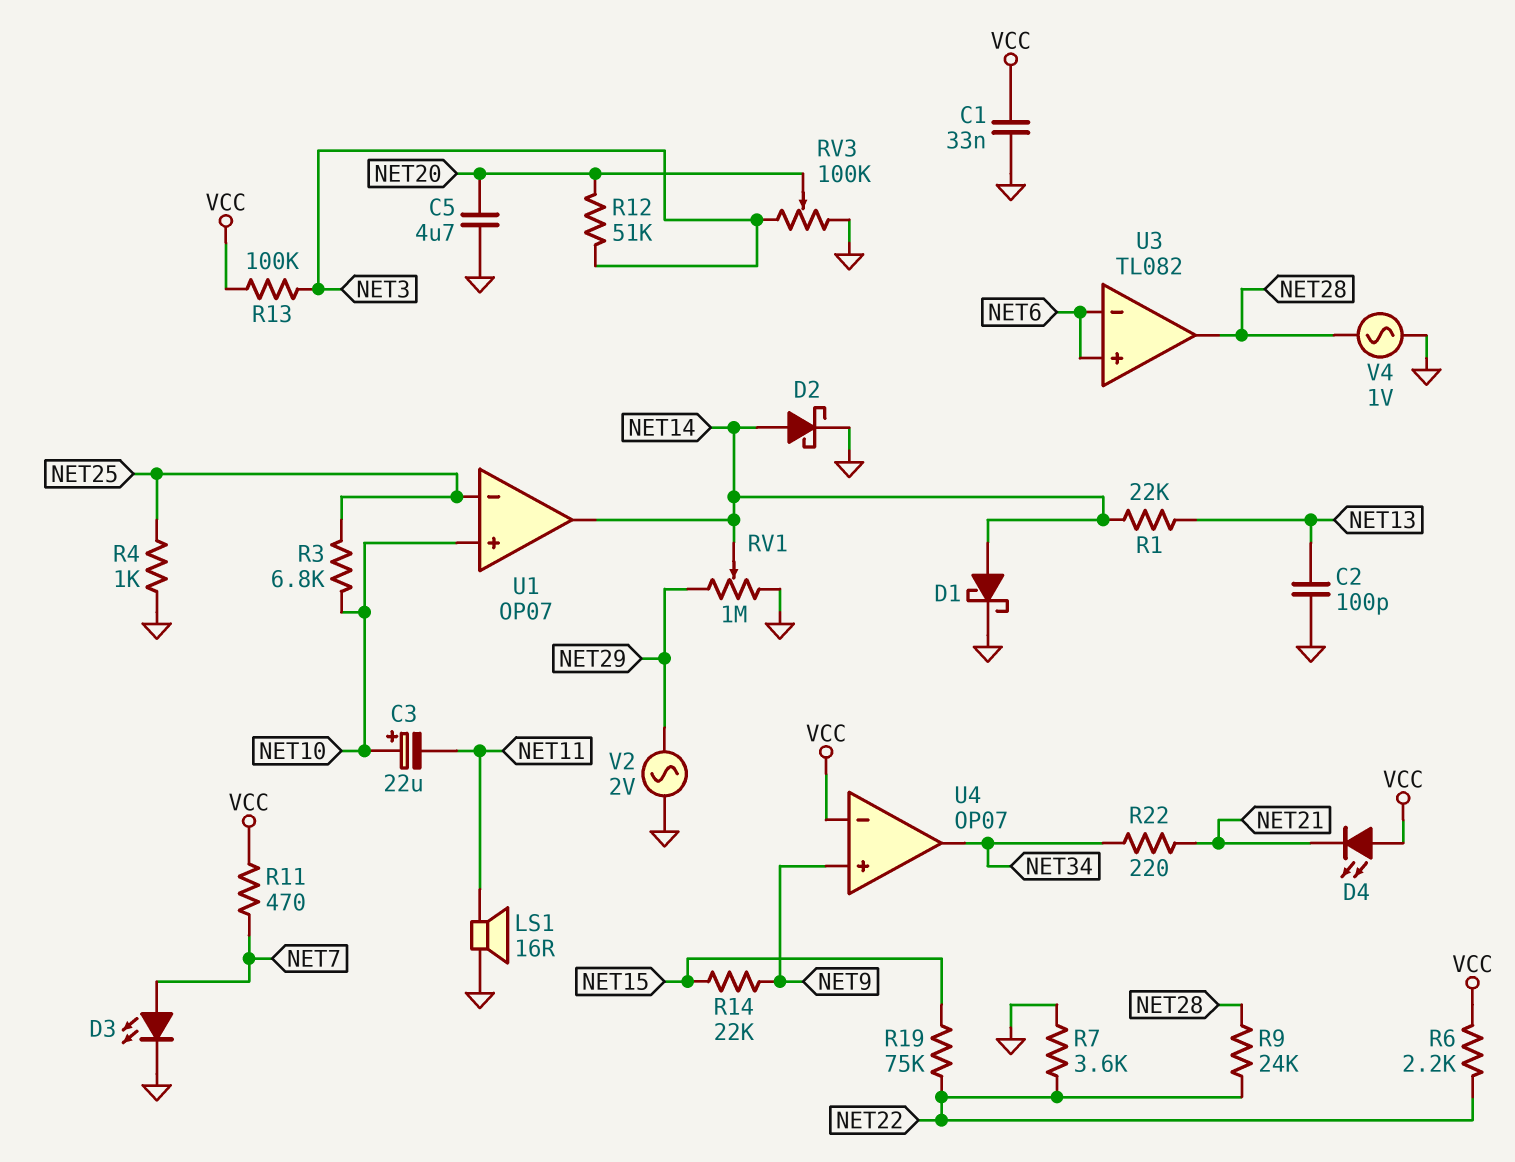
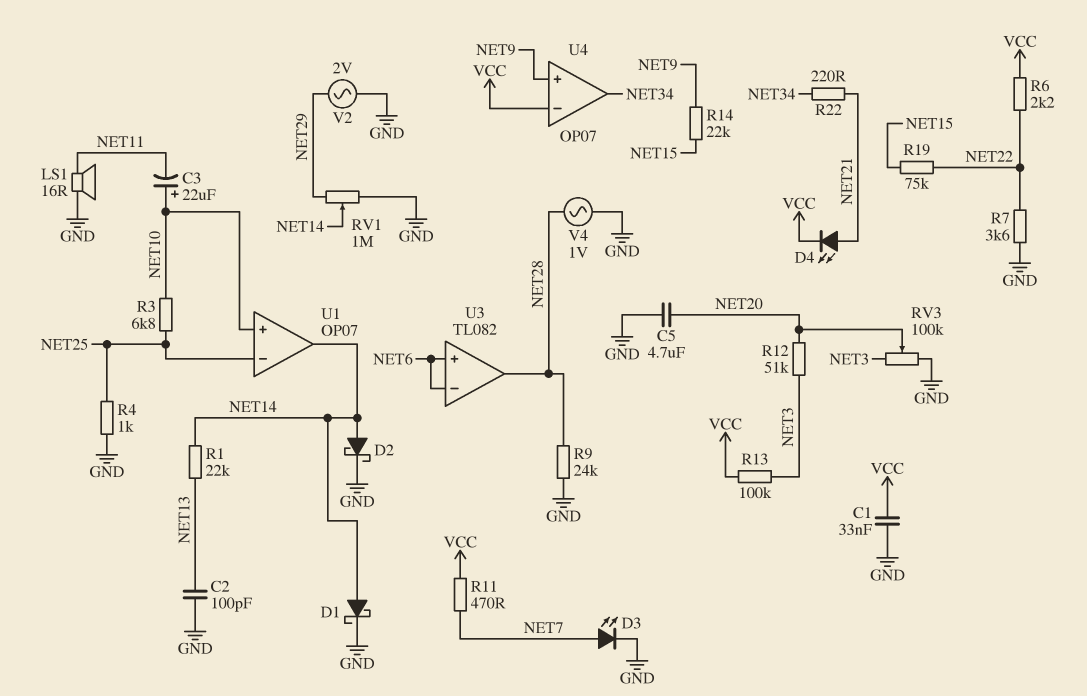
D4: LED (A VCC, K NET21) -> LED (A NET21, K VCC)
R9: 24k (NET22, NET28) -> 24k (GND, NET28)

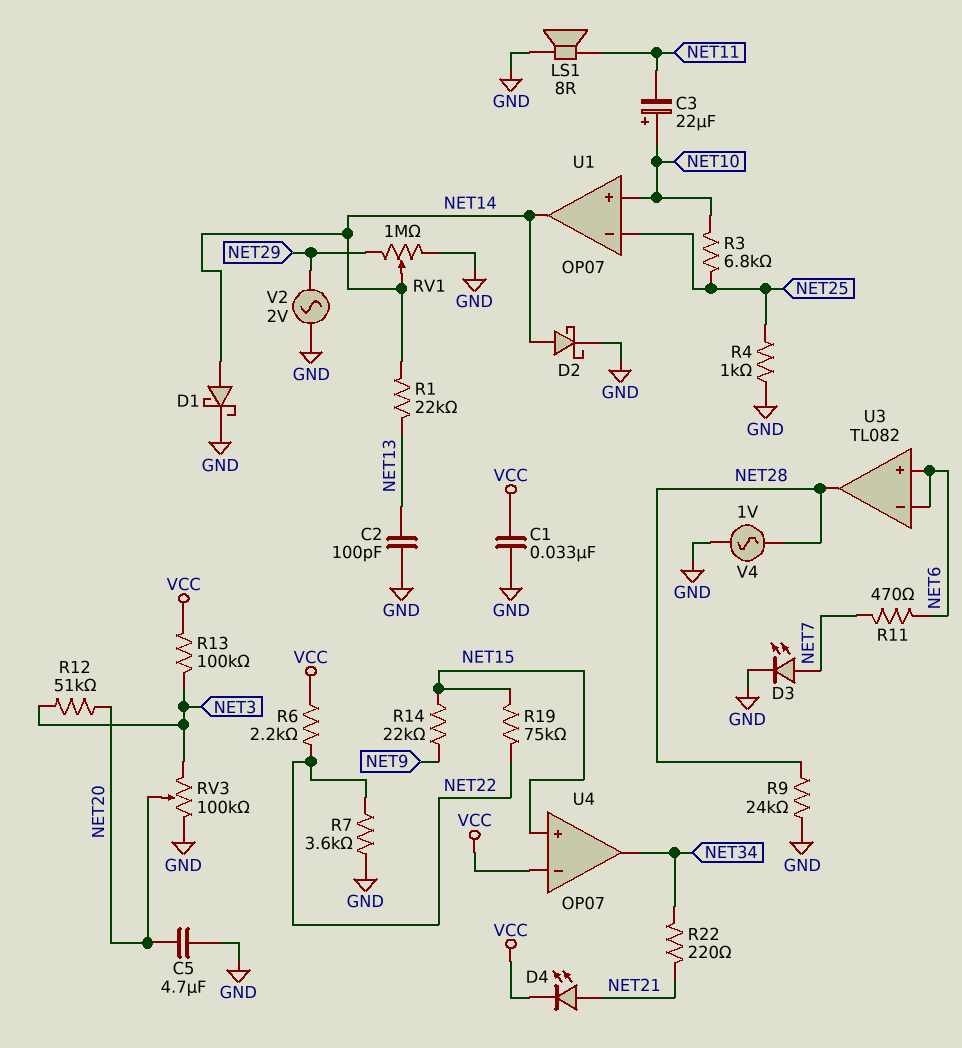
LS1: speaker 16R (GND, NET11) -> speaker 8R (GND, NET11)
R11: 470 (NET7, VCC) -> 470 (NET6, NET7)
U4 pin in+: NET9 -> NET15

